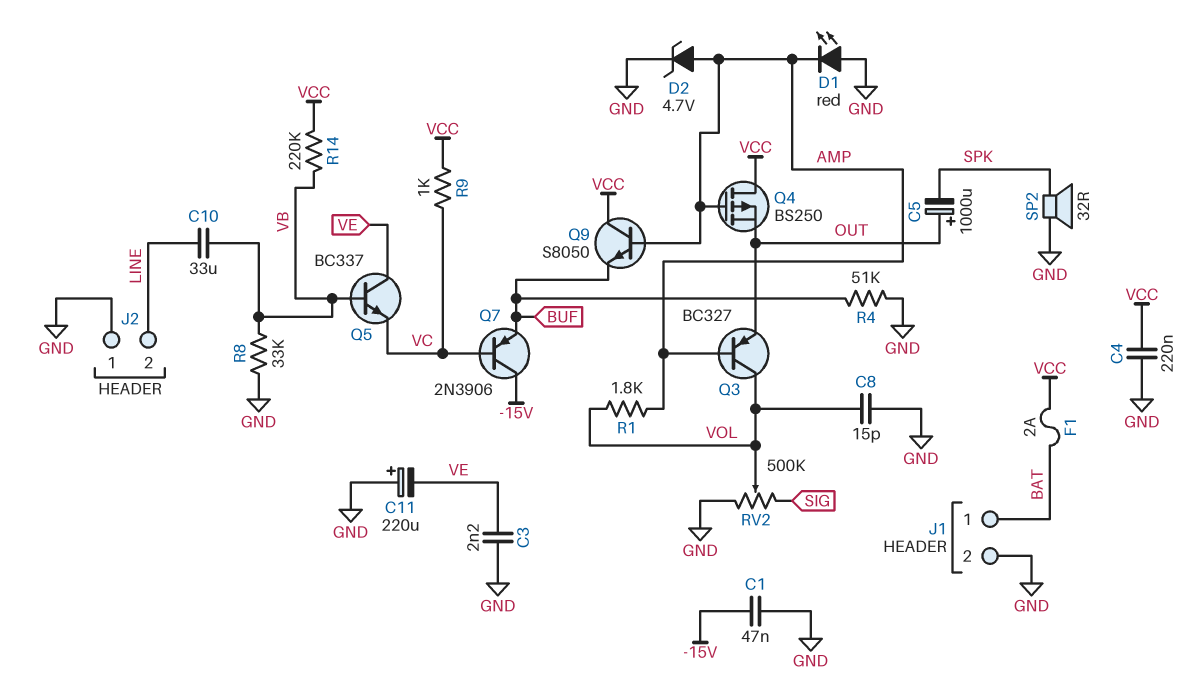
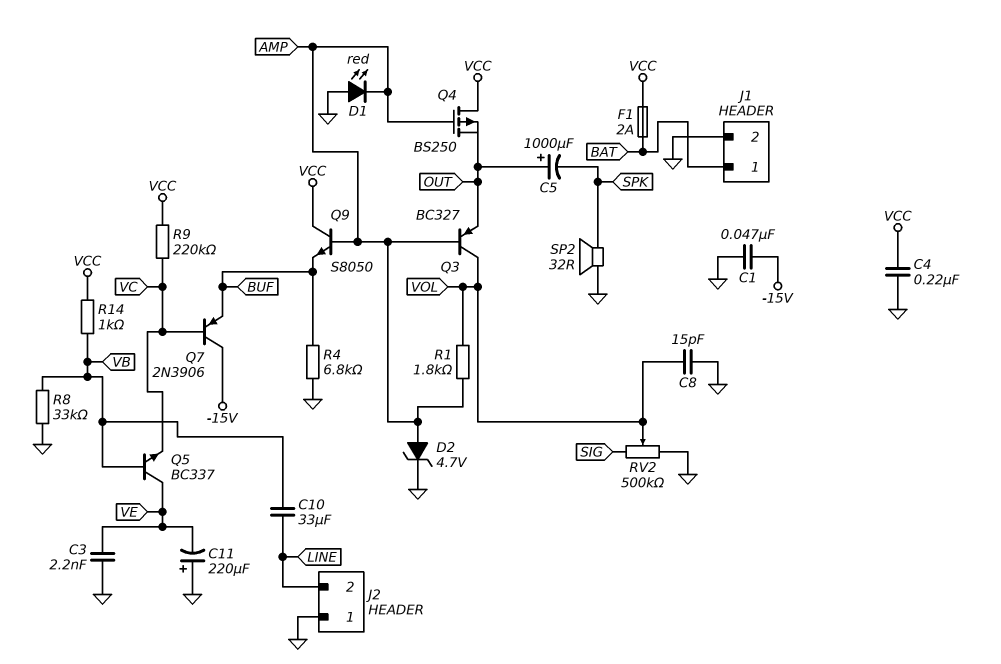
R4: 51k (BUF, GND) -> 6.8k (BUF, GND)
R9: 1k (VC, VCC) -> 220k (VC, VCC)
R14: 220k (VB, VCC) -> 1k (VB, VCC)

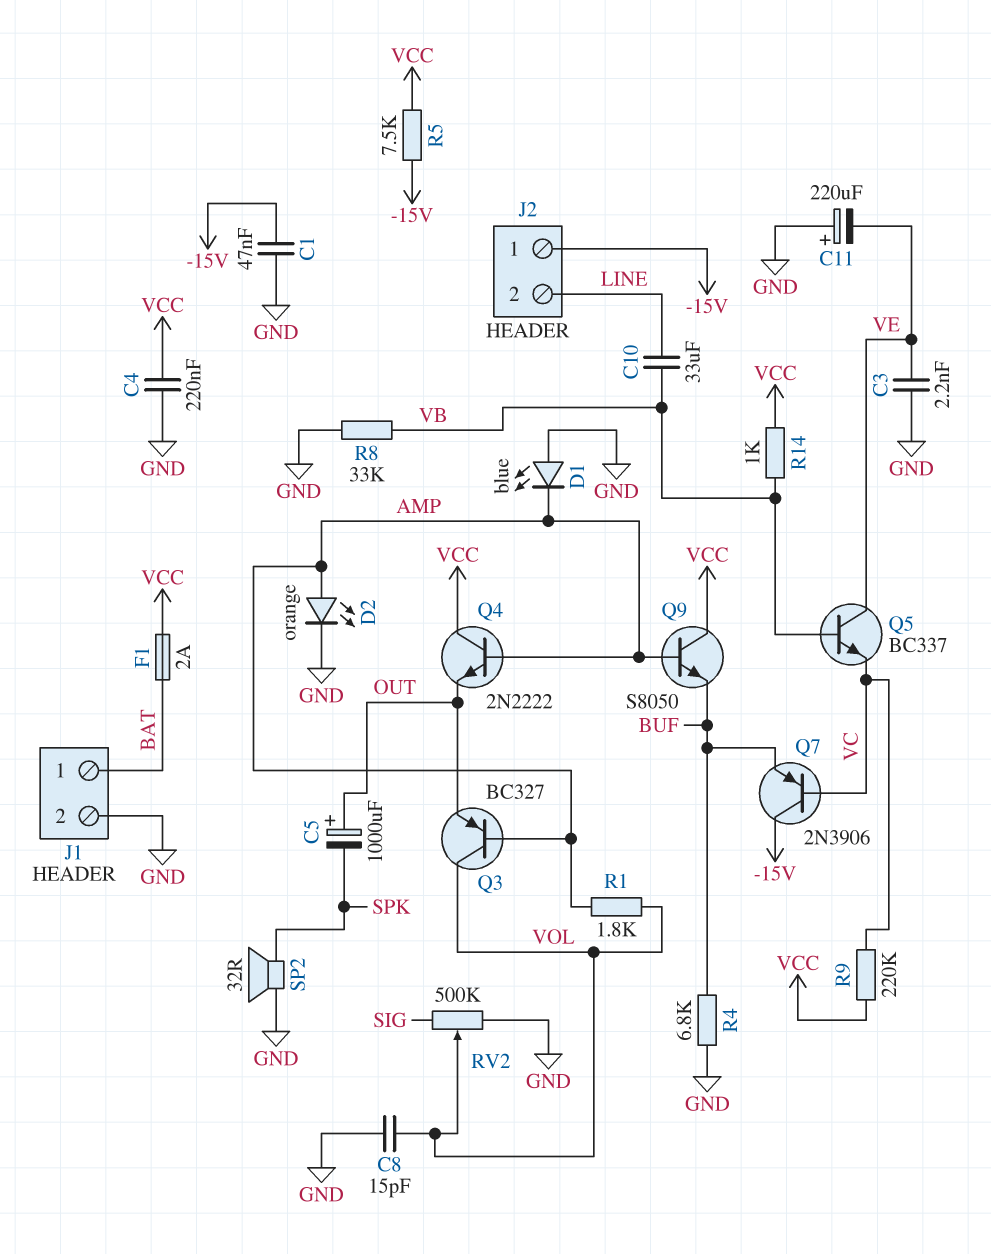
D1: LED red (A GND, K AMP) -> LED blue (A GND, K AMP)
D2: zener 4.7V (A AMP, K GND) -> LED orange (A AMP, K GND)
J2 pin 1: GND -> -15V
Q4: PMOS BS250 (G AMP, D VCC, S OUT) -> NPN 2N2222 (B AMP, C VCC, E OUT)
R5: none -> 7.5k (-15V, VCC)

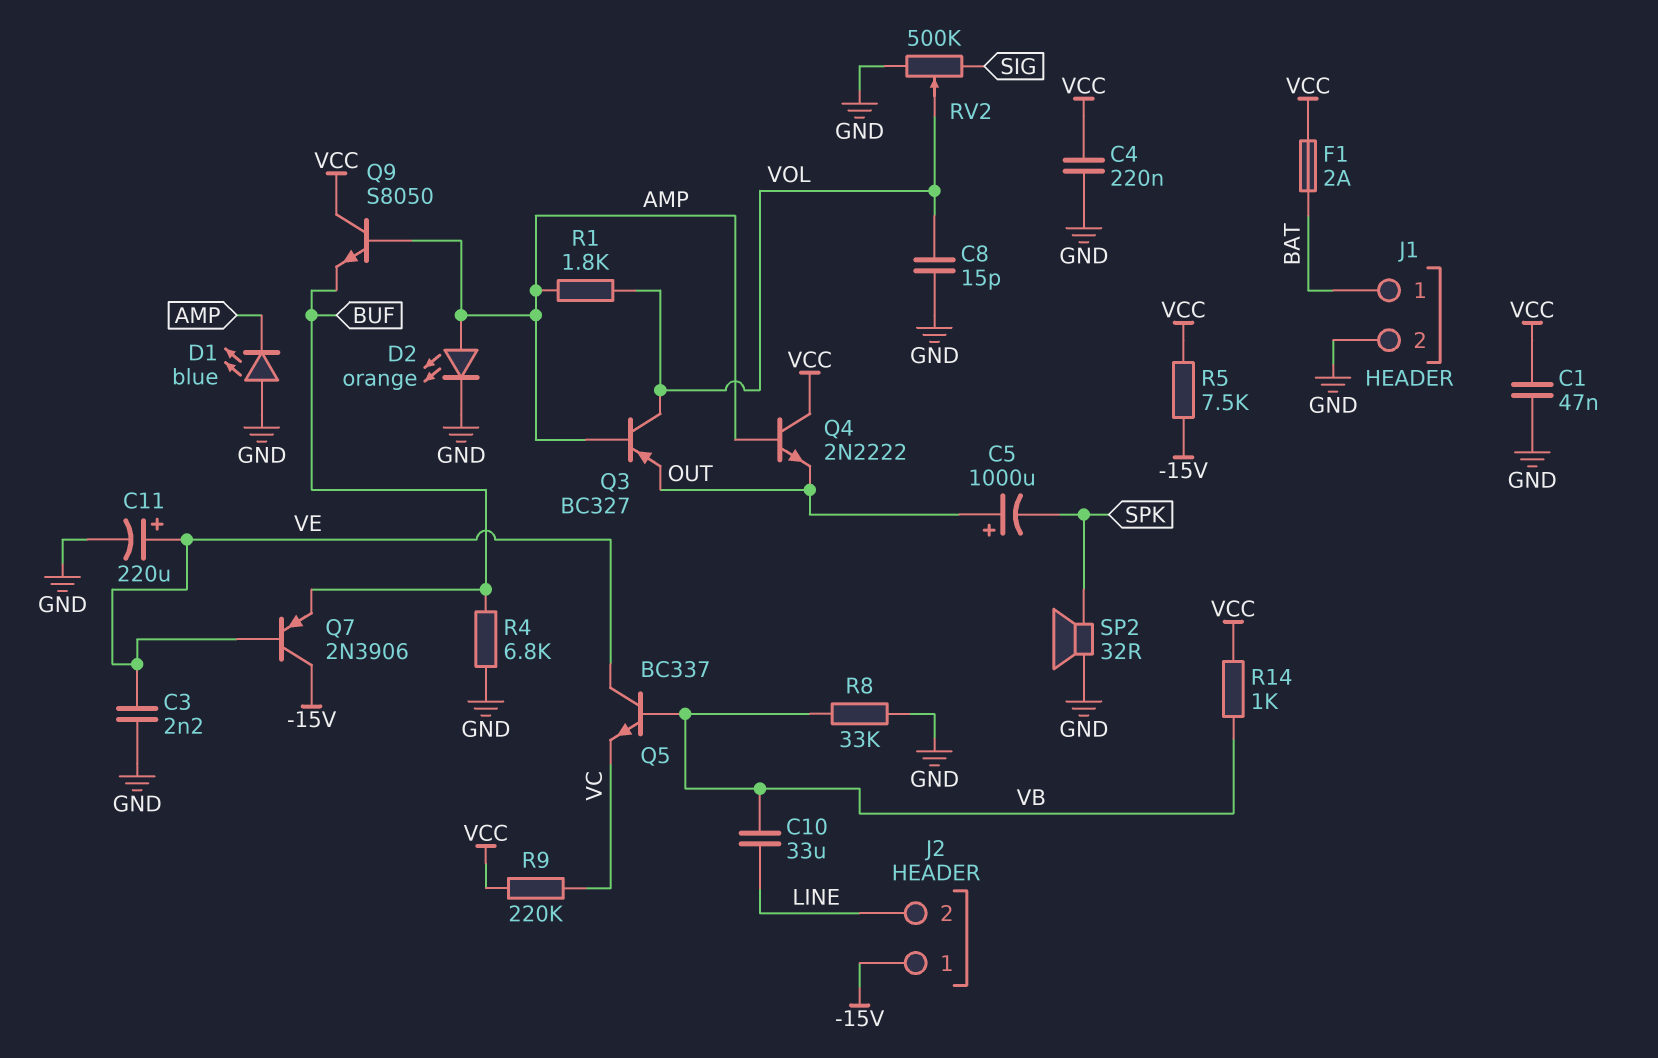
C1: 47nF (-15V, GND) -> 47nF (GND, VCC)
C11: 220uF (plus GND, minus VE) -> 220uF (plus VE, minus GND)
Q7: PNP 2N3906 (B VC, C -15V, E BUF) -> PNP 2N3906 (B VE, C -15V, E BUF)

